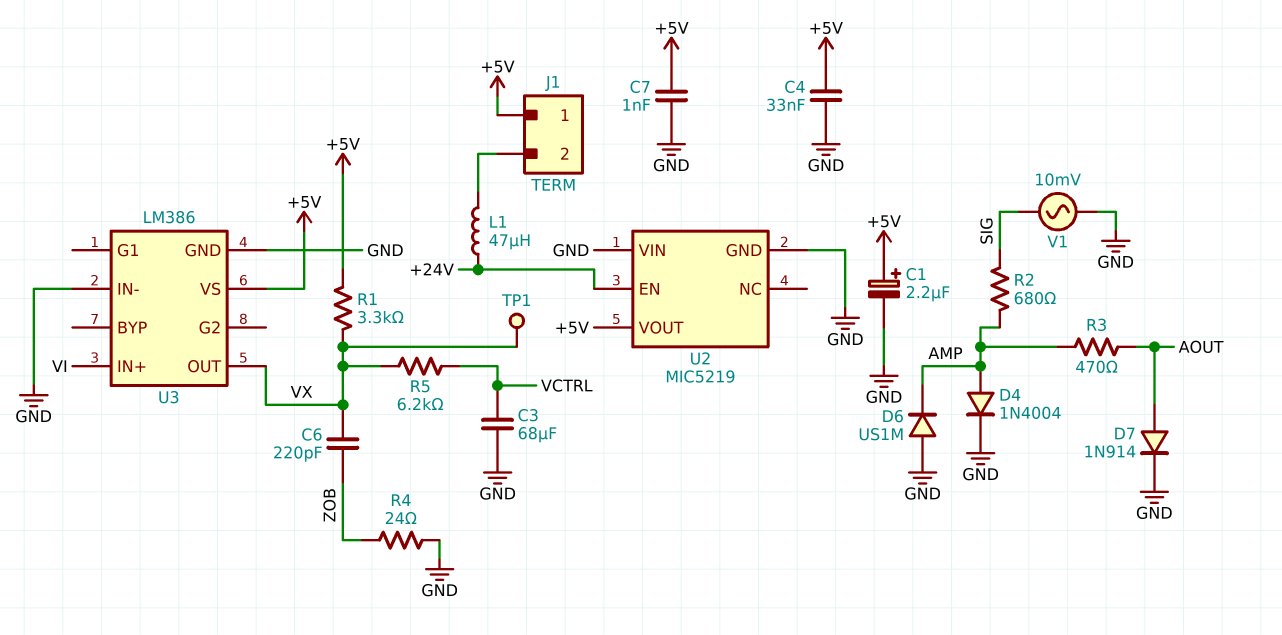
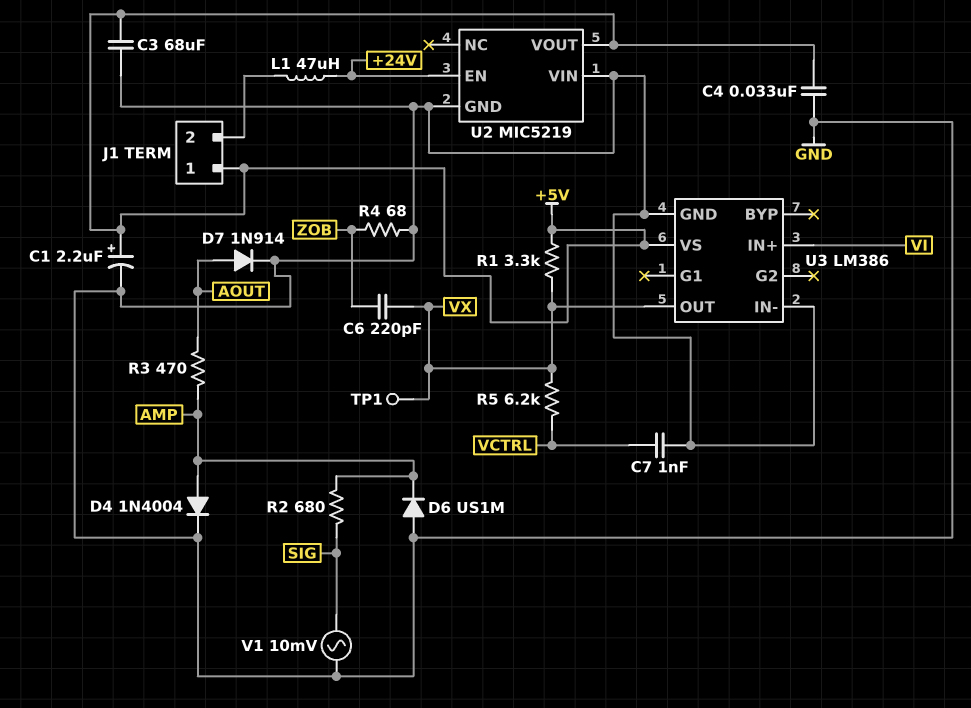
C3: 68uF (GND, VCTRL) -> 68uF (+5V, GND)
C7: 1nF (+5V, GND) -> 1nF (GND, VCTRL)
R4: 24 (GND, ZOB) -> 68 (GND, ZOB)

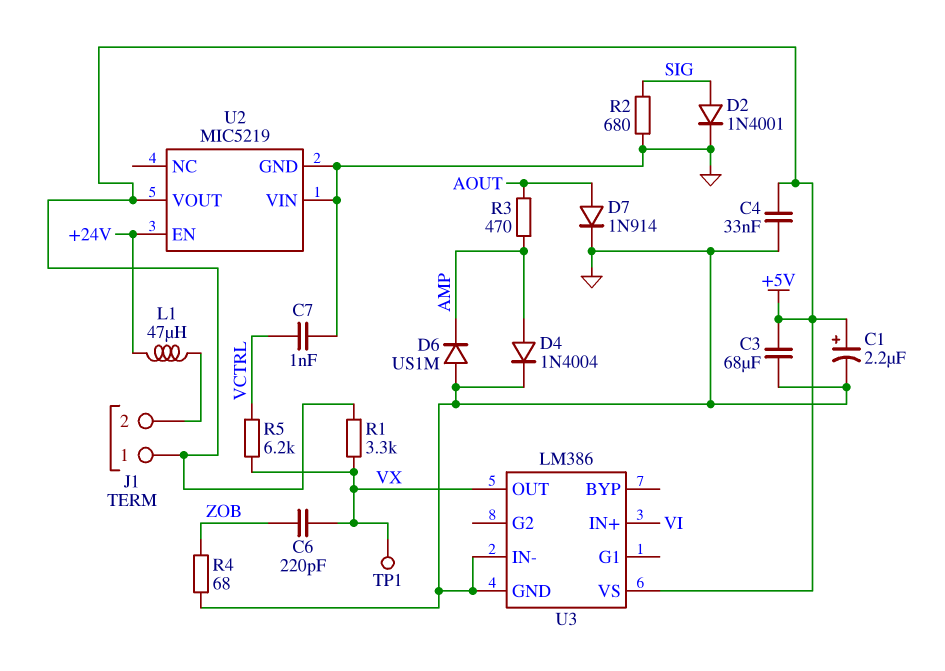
D2: none -> diode 1N4001 (A SIG, K GND)
R2: 680 (AMP, SIG) -> 680 (GND, SIG)
V1: AC 10mV (GND, SIG) -> none

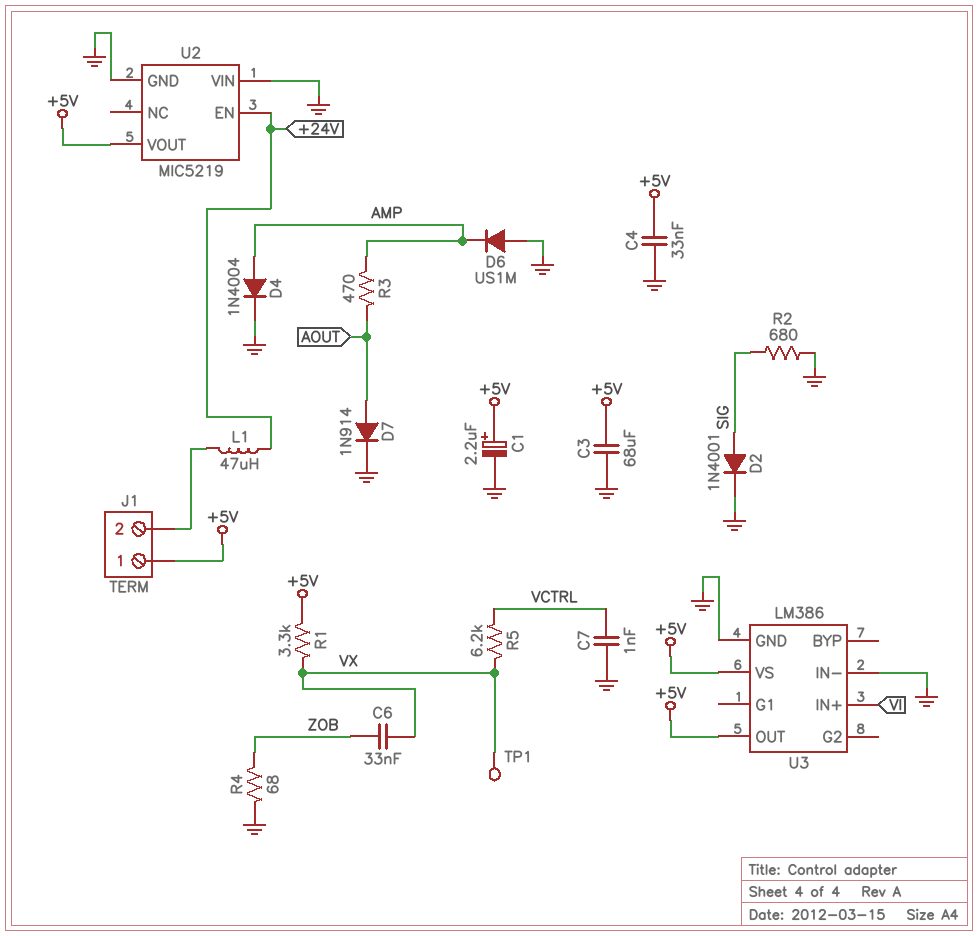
C6: 220pF (VX, ZOB) -> 33nF (VX, ZOB)
U3 pin OUT: VX -> +5V

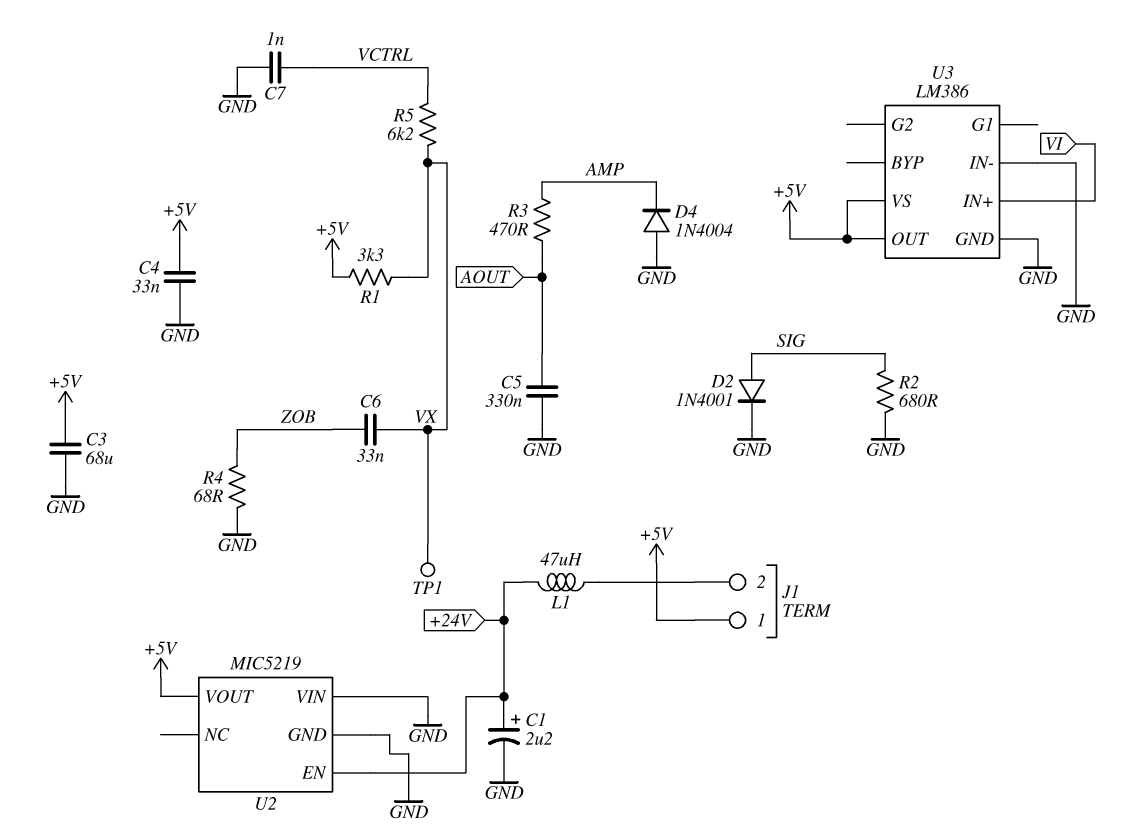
C1: 2.2uF (plus +5V, minus GND) -> 2.2uF (plus +24V, minus GND)
C5: none -> 330nF (AOUT, GND)
D4: diode 1N4004 (A AMP, K GND) -> diode 1N4004 (A GND, K AMP)
D6: diode US1M (A GND, K AMP) -> none
D7: diode 1N914 (A AOUT, K GND) -> none

